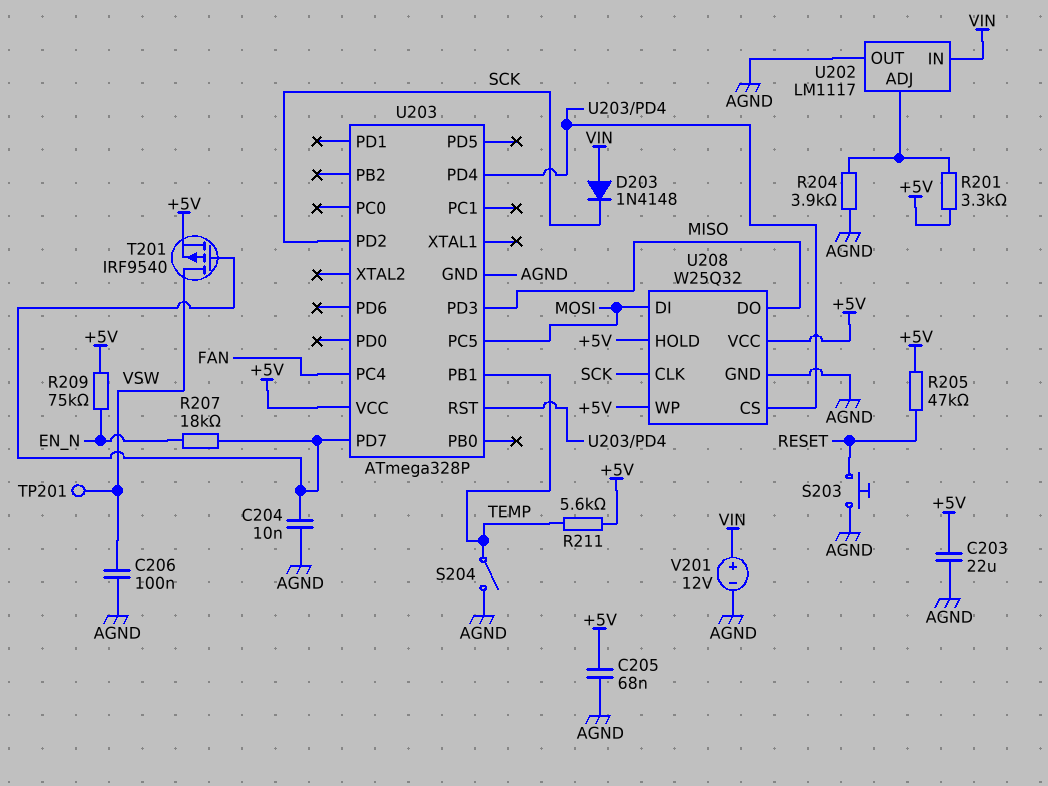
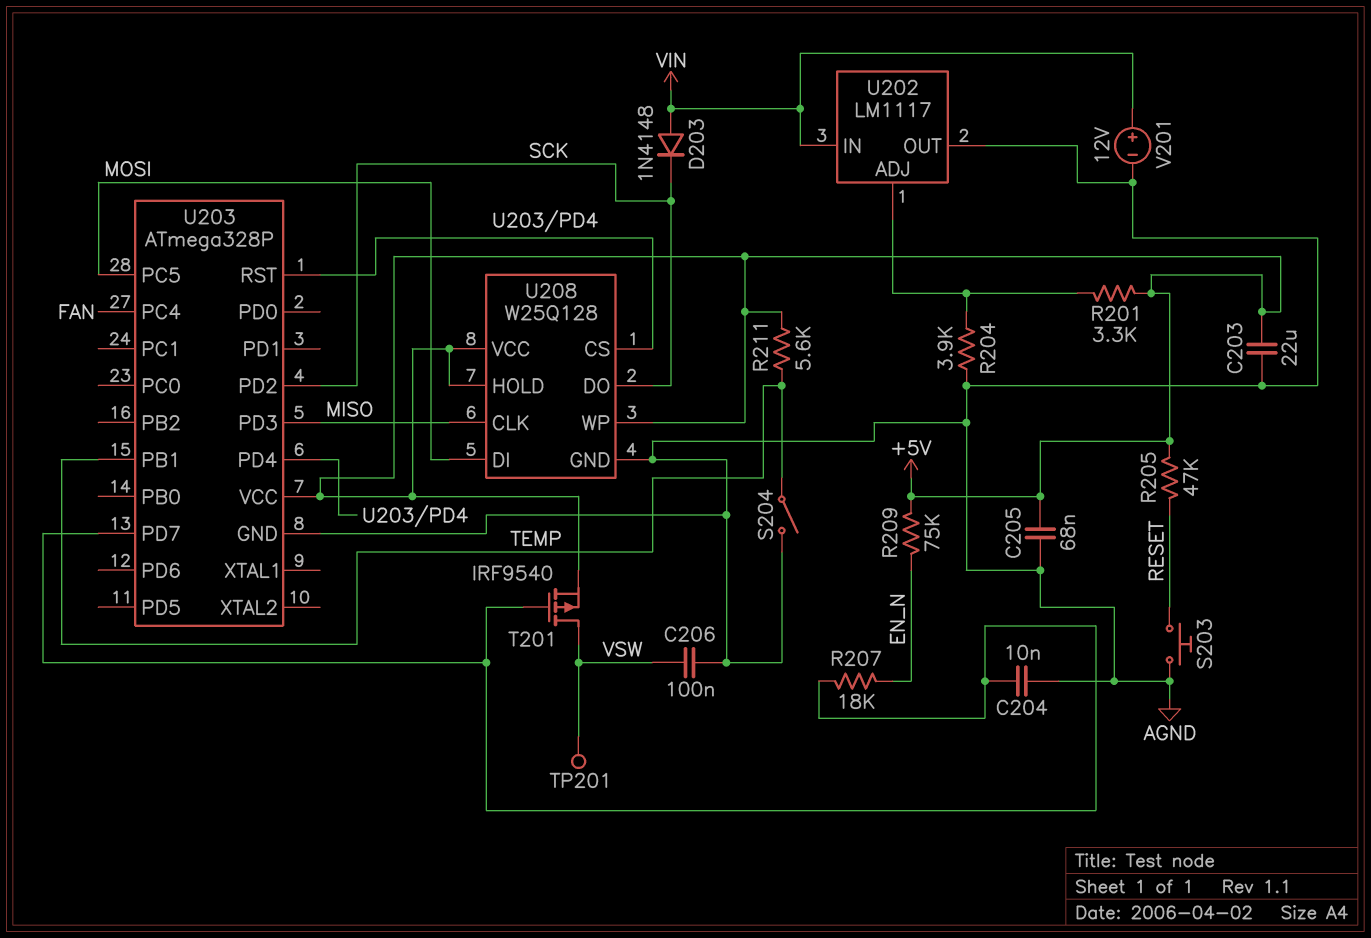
U208: W25Q32 -> W25Q128
U208 pin CLK: SCK -> MISO
U208 pin DO: MISO -> SCK

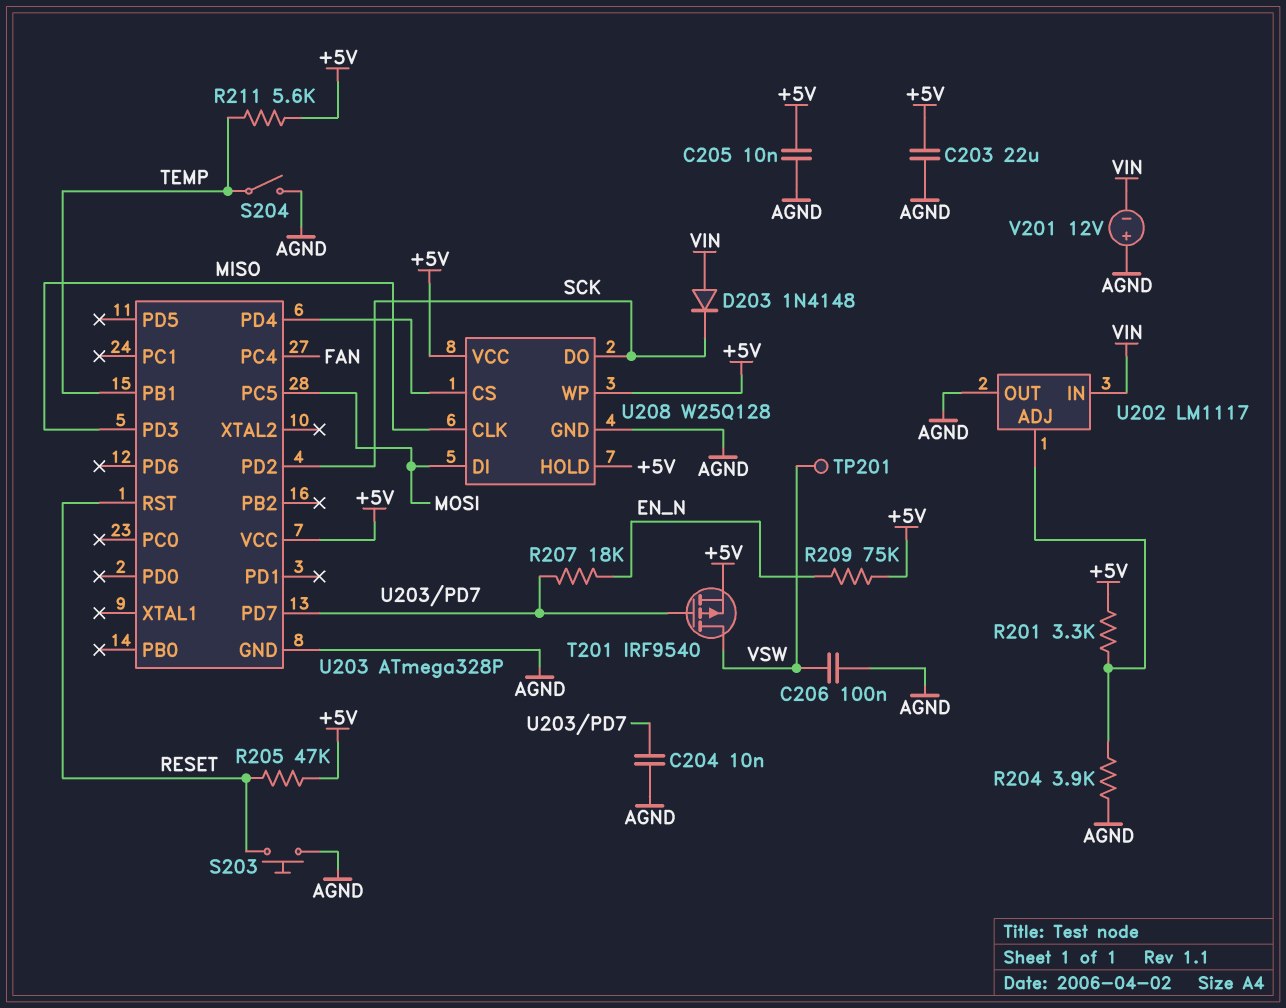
C205: 68nF (+5V, AGND) -> 10nF (+5V, AGND)
U203 pin RST: U203/PD4 -> RESET
V201: 12V (plus VIN, minus AGND) -> 12V (plus AGND, minus VIN)

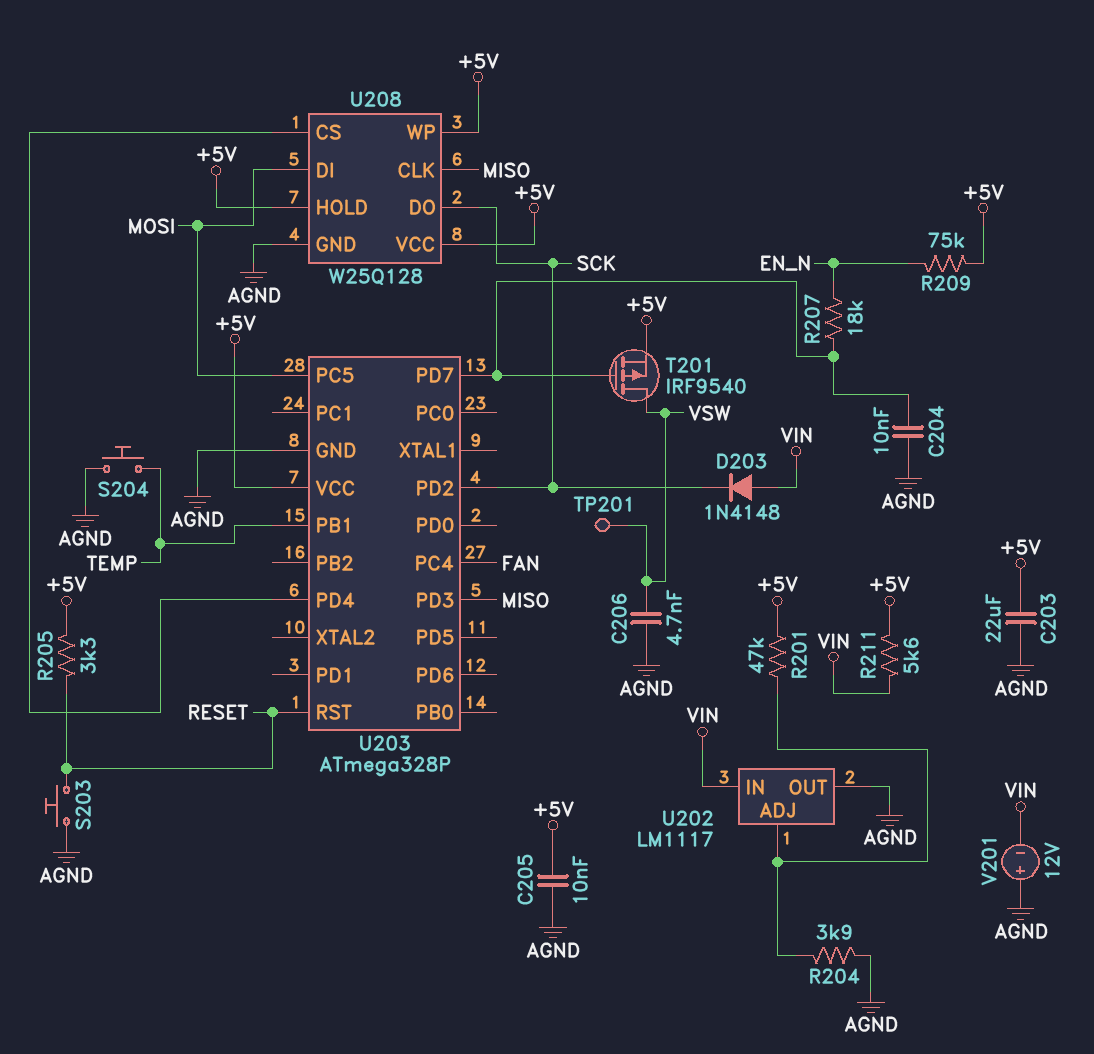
C206: 100nF (AGND, VSW) -> 4.7nF (AGND, VSW)
R201: 3.3k (+5V, U202/ADJ) -> 47k (+5V, U202/ADJ)
R205: 47k (+5V, RESET) -> 3.3k (+5V, RESET)
R211: 5.6k (+5V, TEMP) -> 5.6k (+5V, VIN)
S204: switch (AGND, TEMP) -> button (AGND, TEMP)

